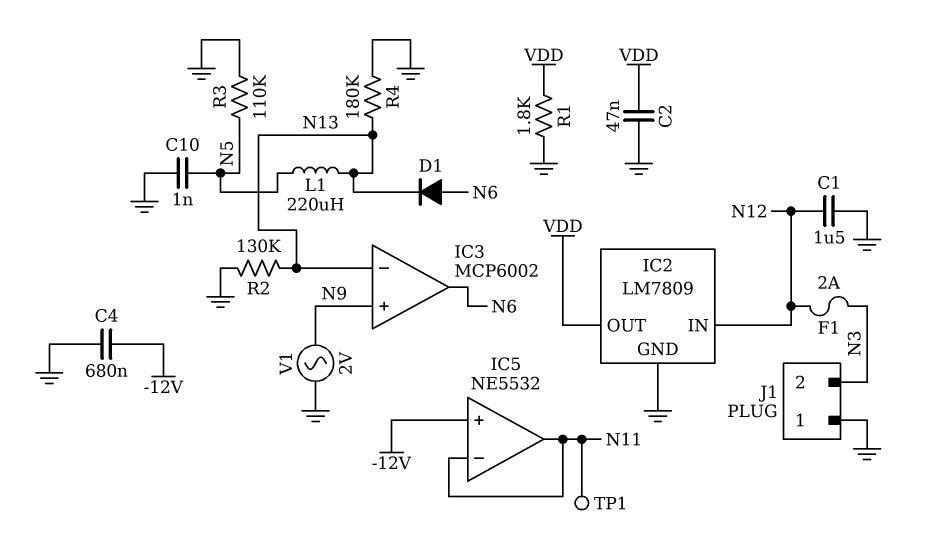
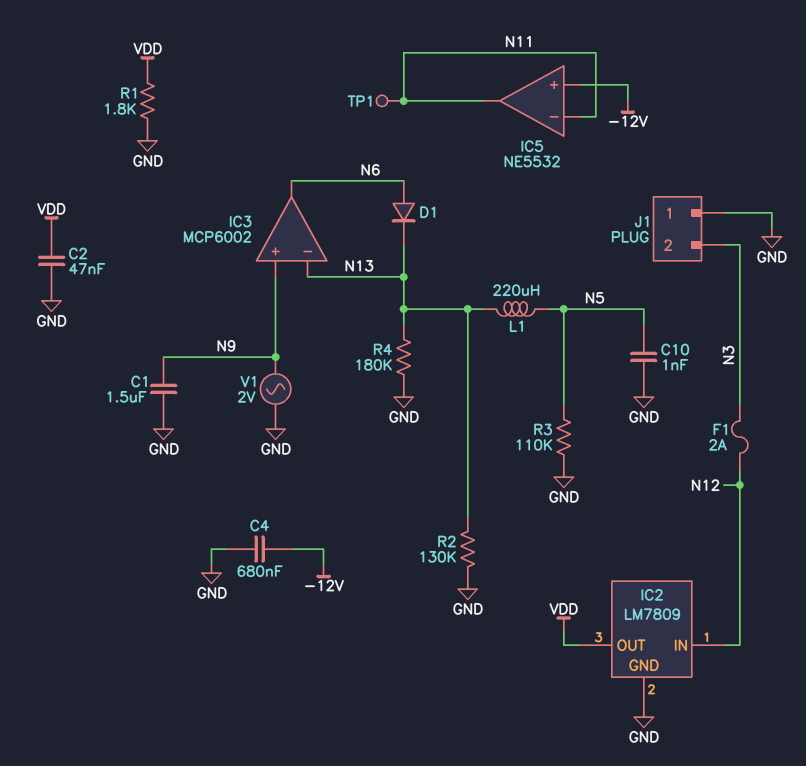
C1: 1.5uF (GND, N12) -> 1.5uF (GND, N9)

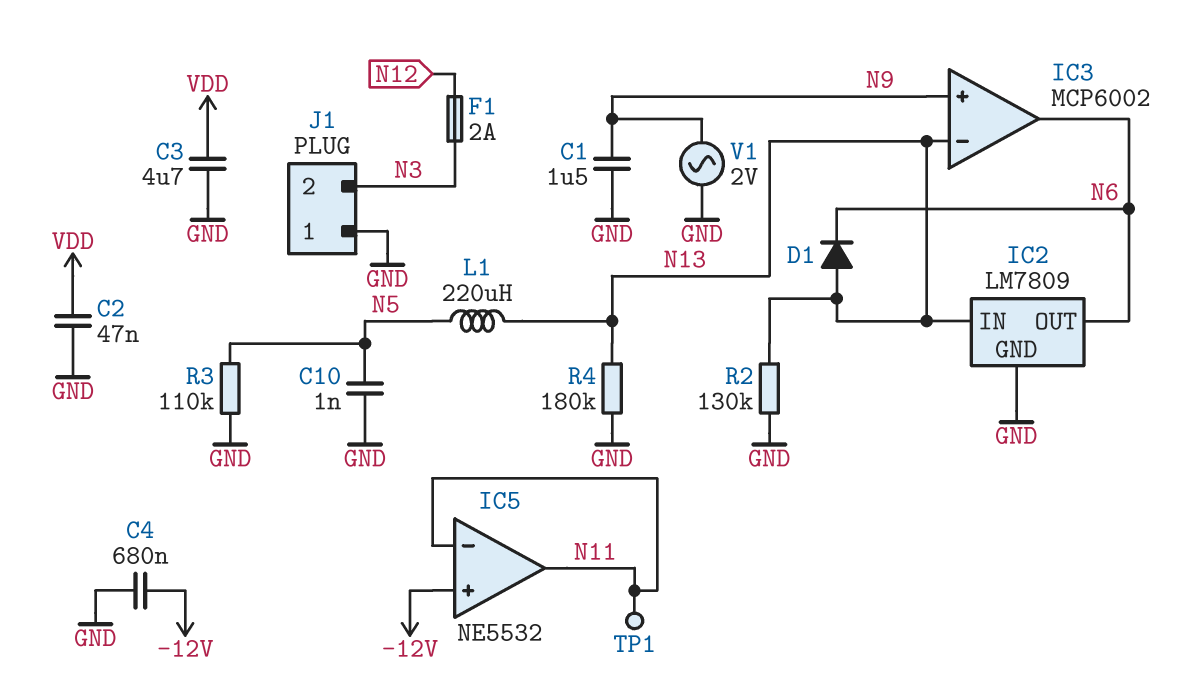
C3: none -> 4.7uF (GND, VDD)
D1: diode (A N6, K N13) -> diode (A N13, K N6)
IC2 pin IN: N12 -> N13
IC2 pin OUT: VDD -> N6
R1: 1.8k (GND, VDD) -> none

